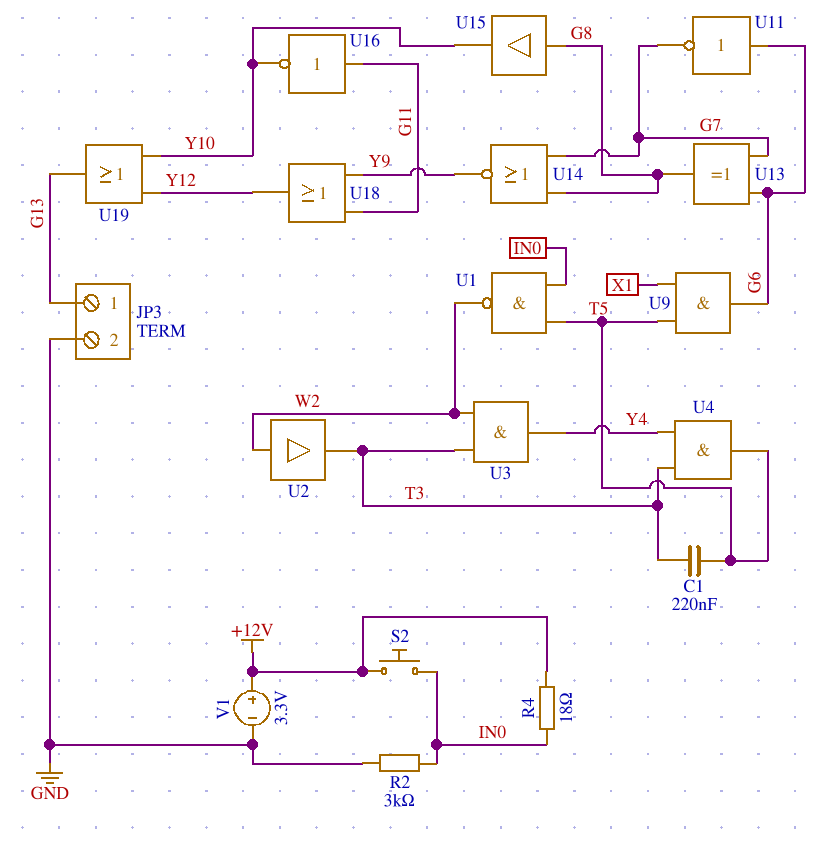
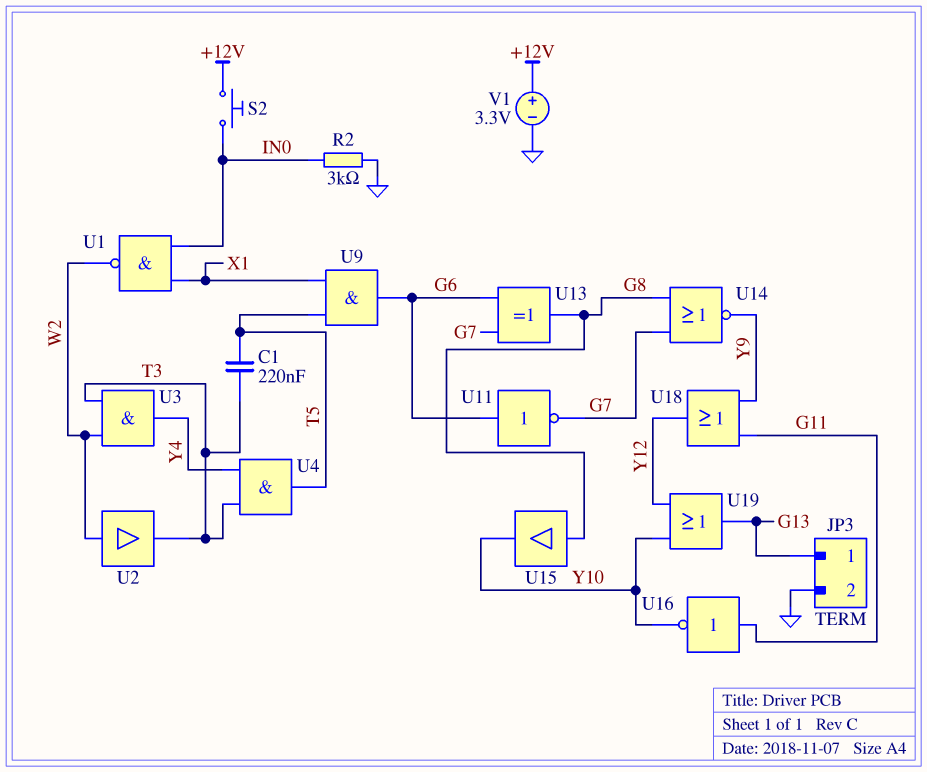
R4: 18 (+12V, IN0) -> none
U1: NAND (in IN0, in T5, out W2) -> NAND (in IN0, in X1, out W2)

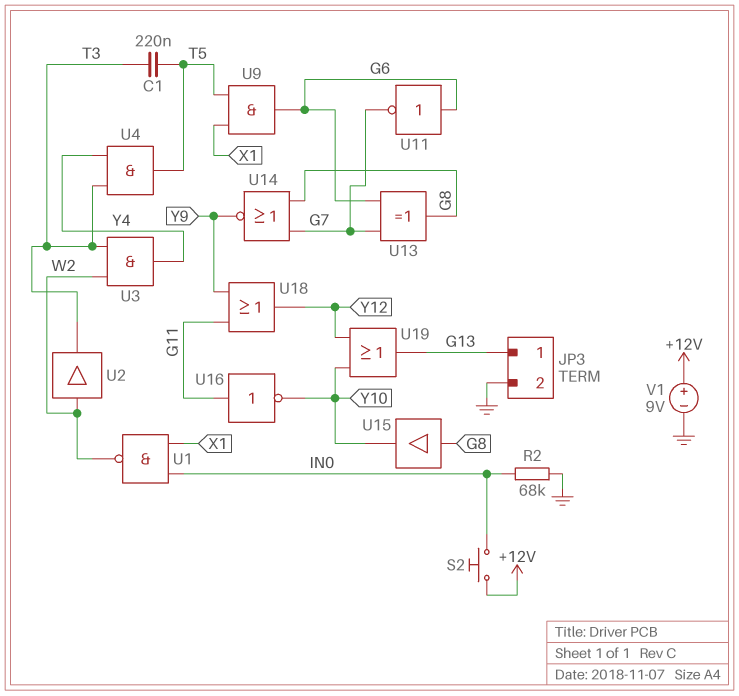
R2: 3k (GND, IN0) -> 68k (GND, IN0)
V1: 3.3V (plus +12V, minus GND) -> 9V (plus +12V, minus GND)

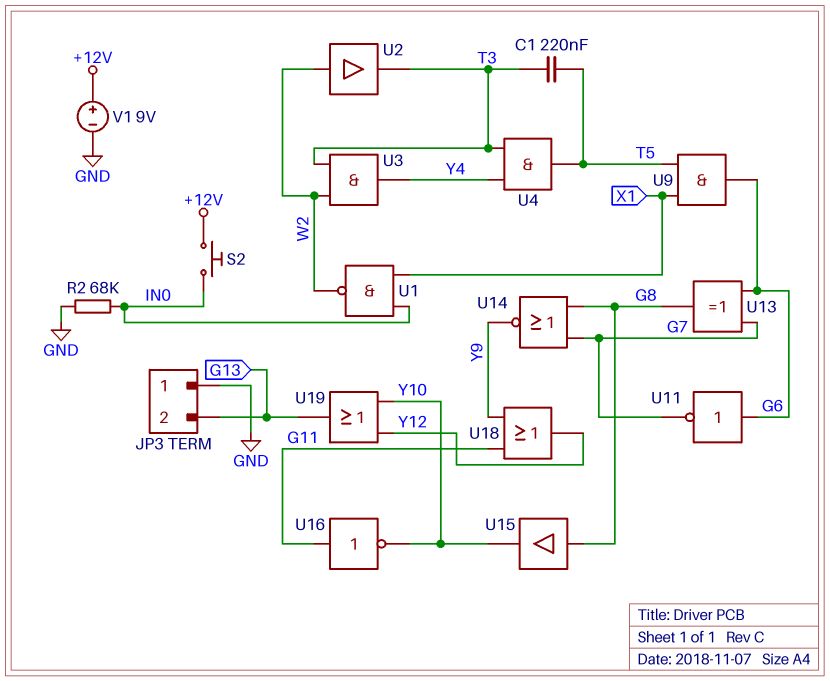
JP3 pin 1: G13 -> GND
JP3 pin 2: GND -> G13

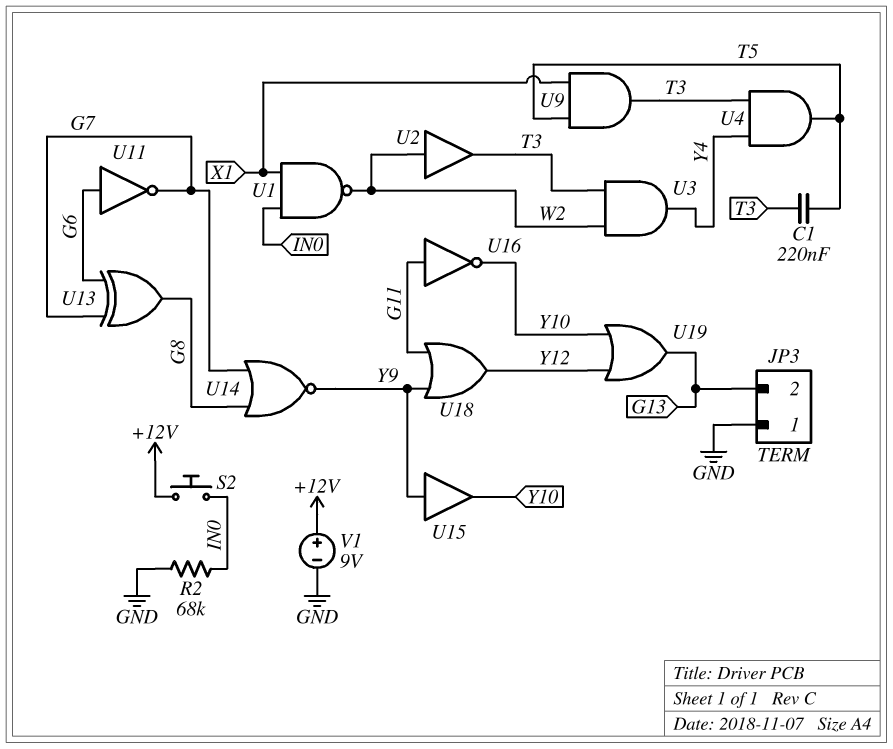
U9: AND (in T5, in X1, out G6) -> AND (in T5, in X1, out T3)
U15: buffer (in G8, out Y10) -> buffer (in Y9, out Y10)

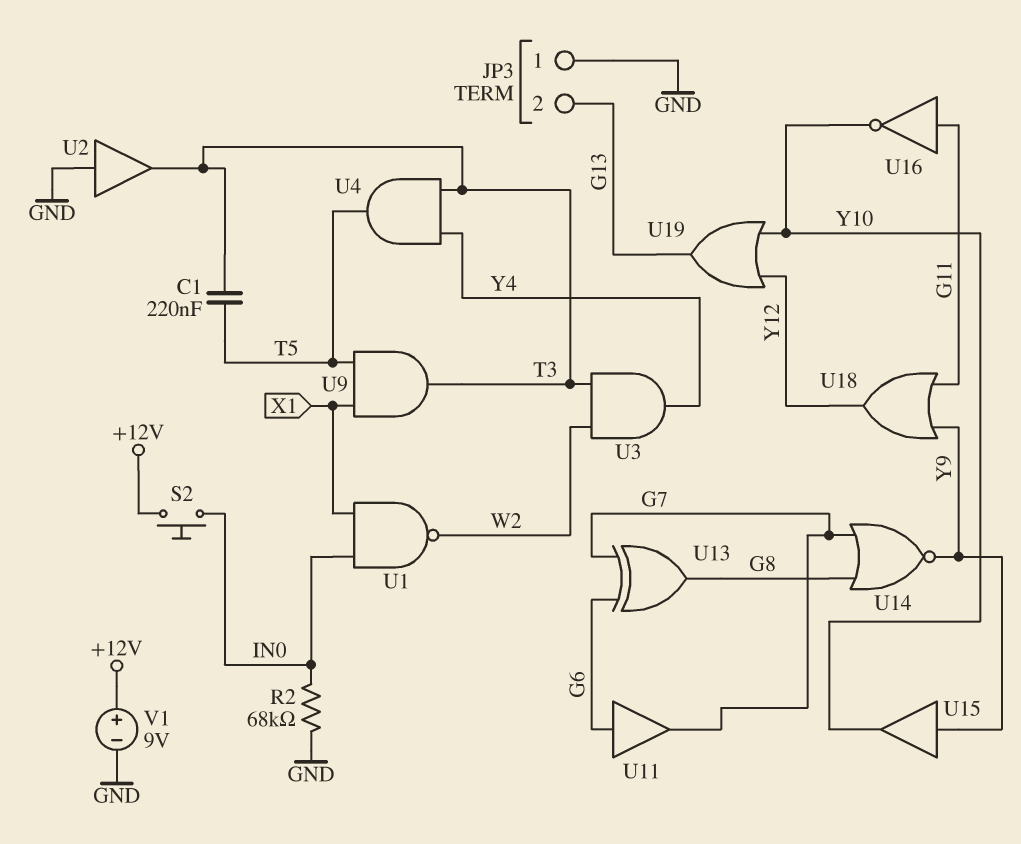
U2: buffer (in W2, out T3) -> buffer (in GND, out T3)
U11: NOT (in G6, out G7) -> buffer (in G6, out G7)

